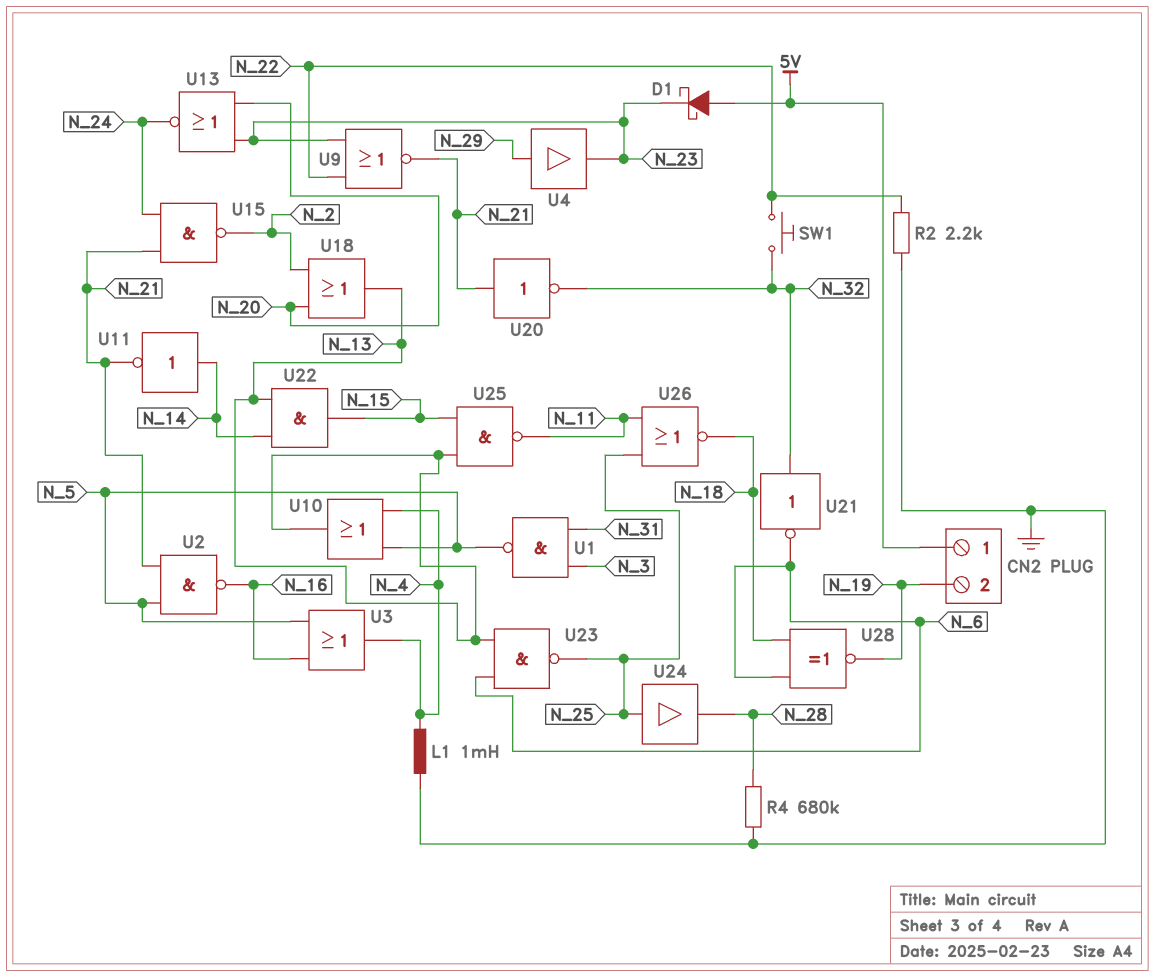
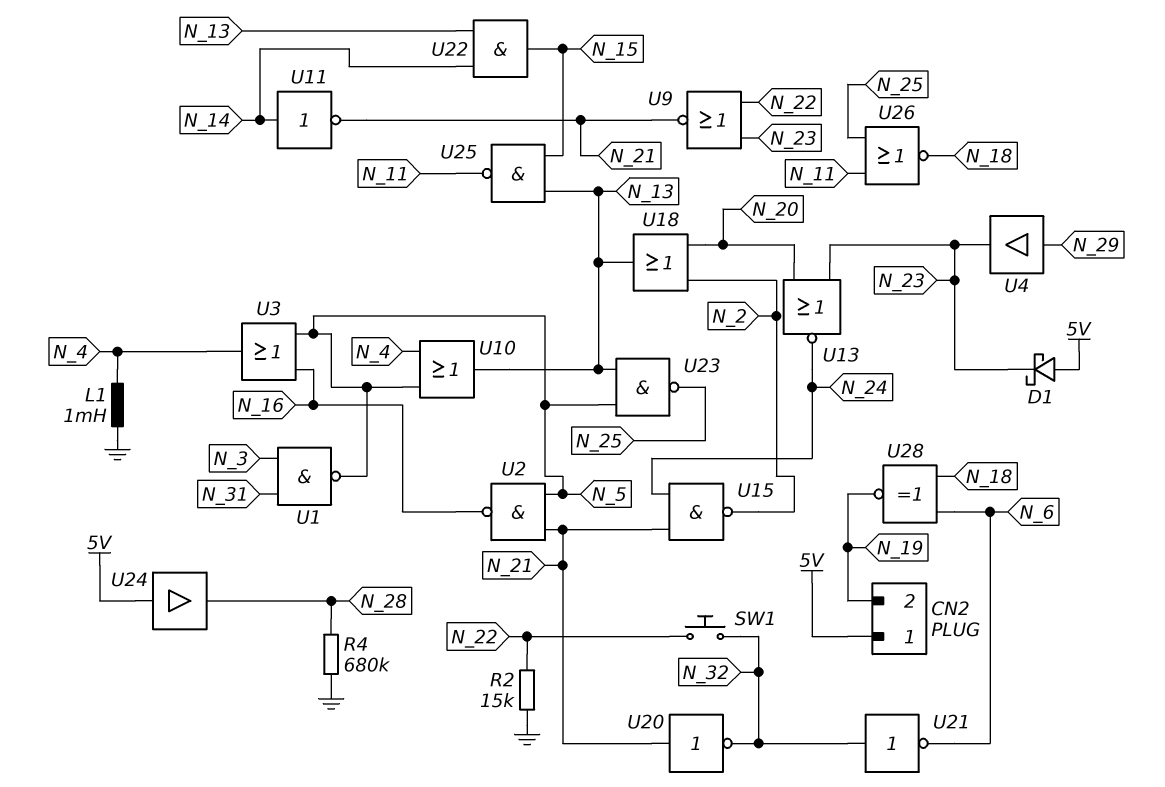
R2: 2.2k (GND, N_22) -> 15k (GND, N_22)
U23: NAND (in N_6, in N_13, out N_25) -> NAND (in N_5, in N_13, out N_25)
U24: buffer (in N_25, out N_28) -> buffer (in 5V, out N_28)

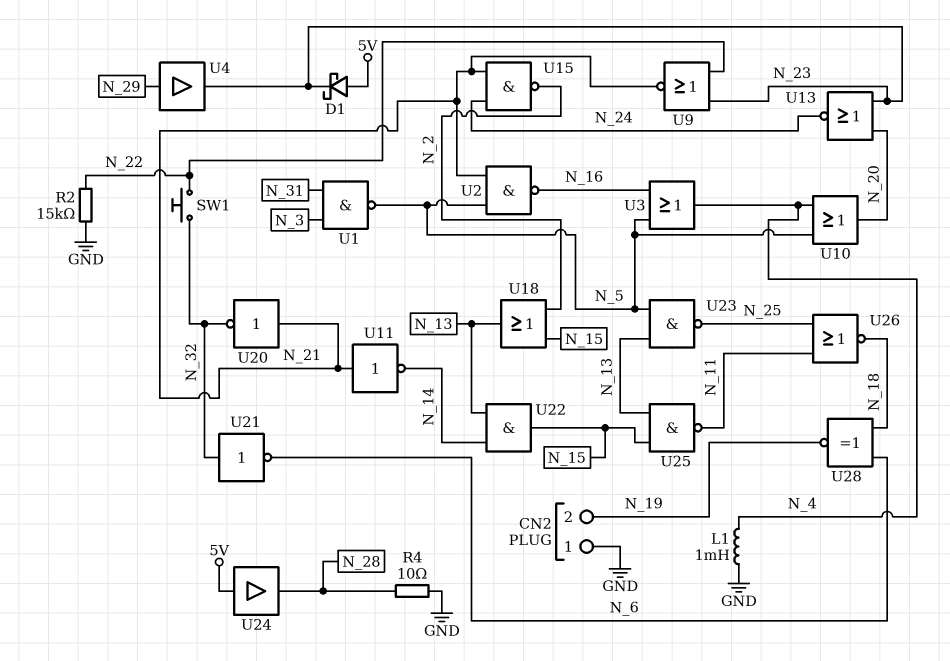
CN2 pin 1: 5V -> GND
R4: 680k (GND, N_28) -> 10 (GND, N_28)
U10: OR (in N_4, in N_5, out N_13) -> OR (in N_4, in N_5, out N_20)
U11: NOT (in N_14, out N_21) -> NOT (in N_21, out N_14)
U18: OR (in N_2, in N_20, out N_13) -> OR (in N_2, in N_15, out N_13)

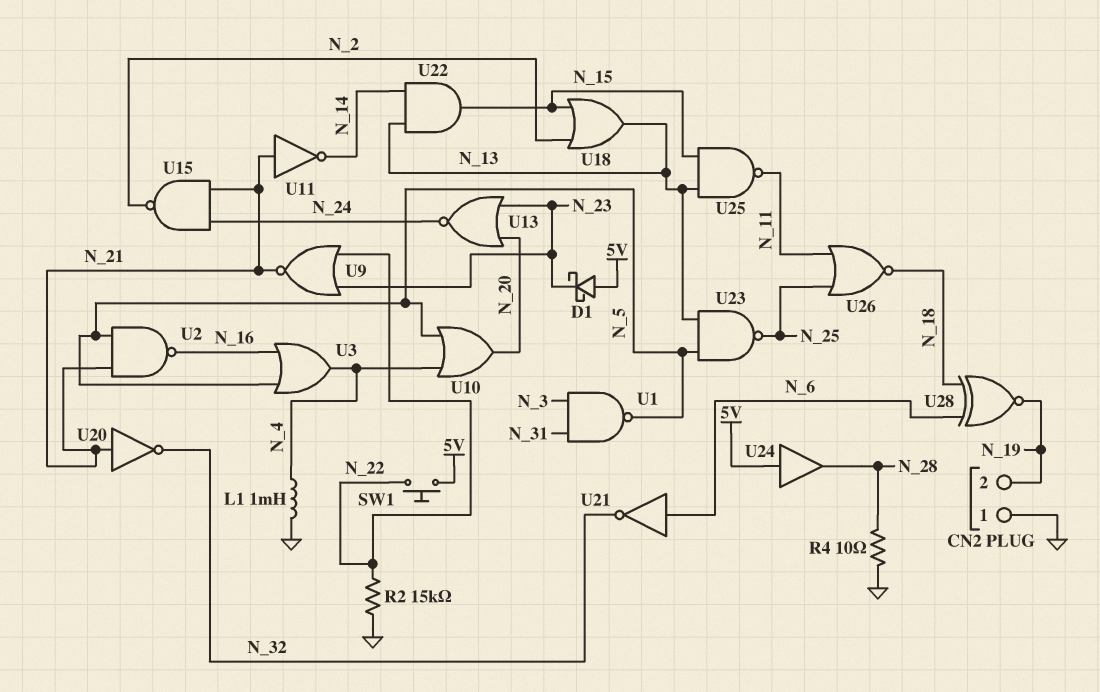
SW1: button (N_22, N_32) -> button (5V, N_22)
U4: buffer (in N_29, out N_23) -> none
U21: NOT (in N_32, out N_6) -> NOT (in N_6, out N_32)

